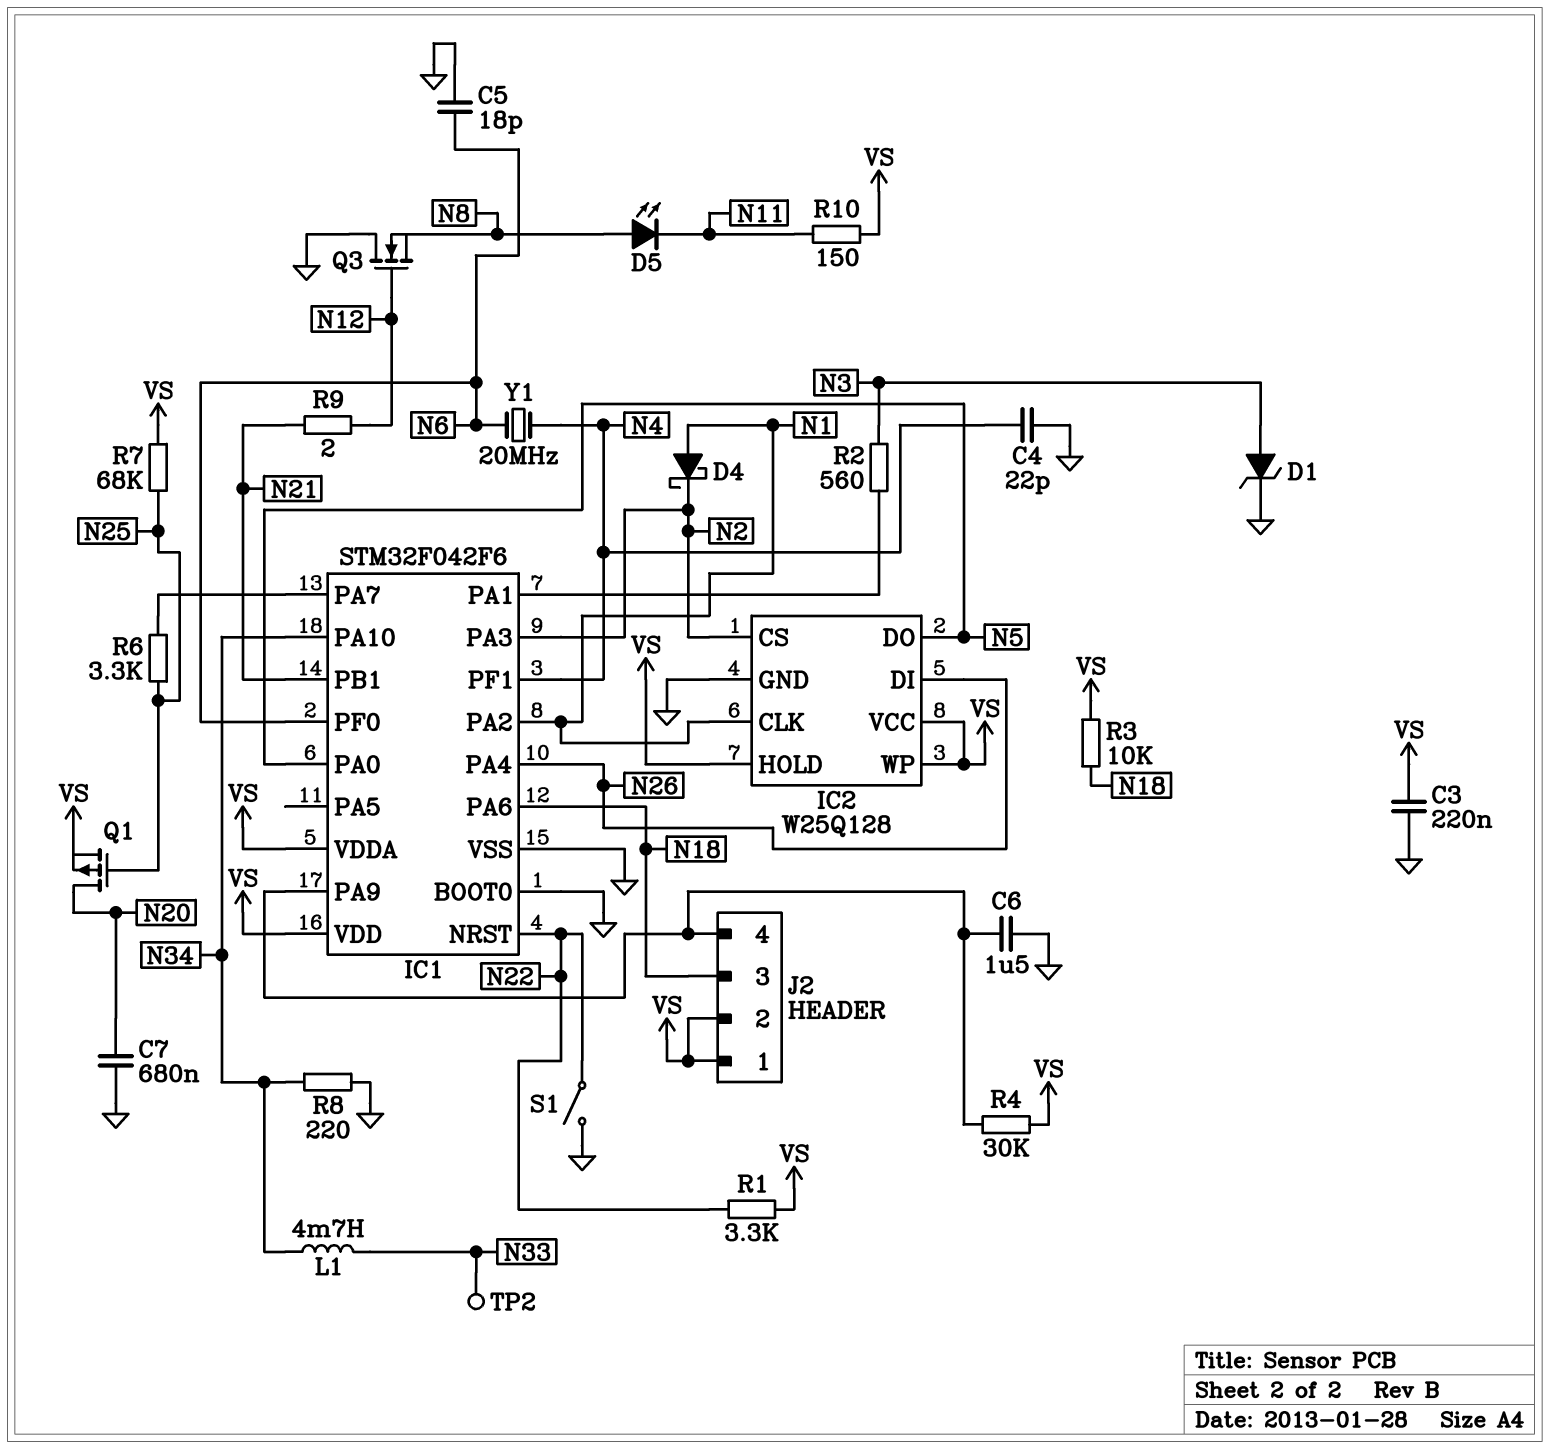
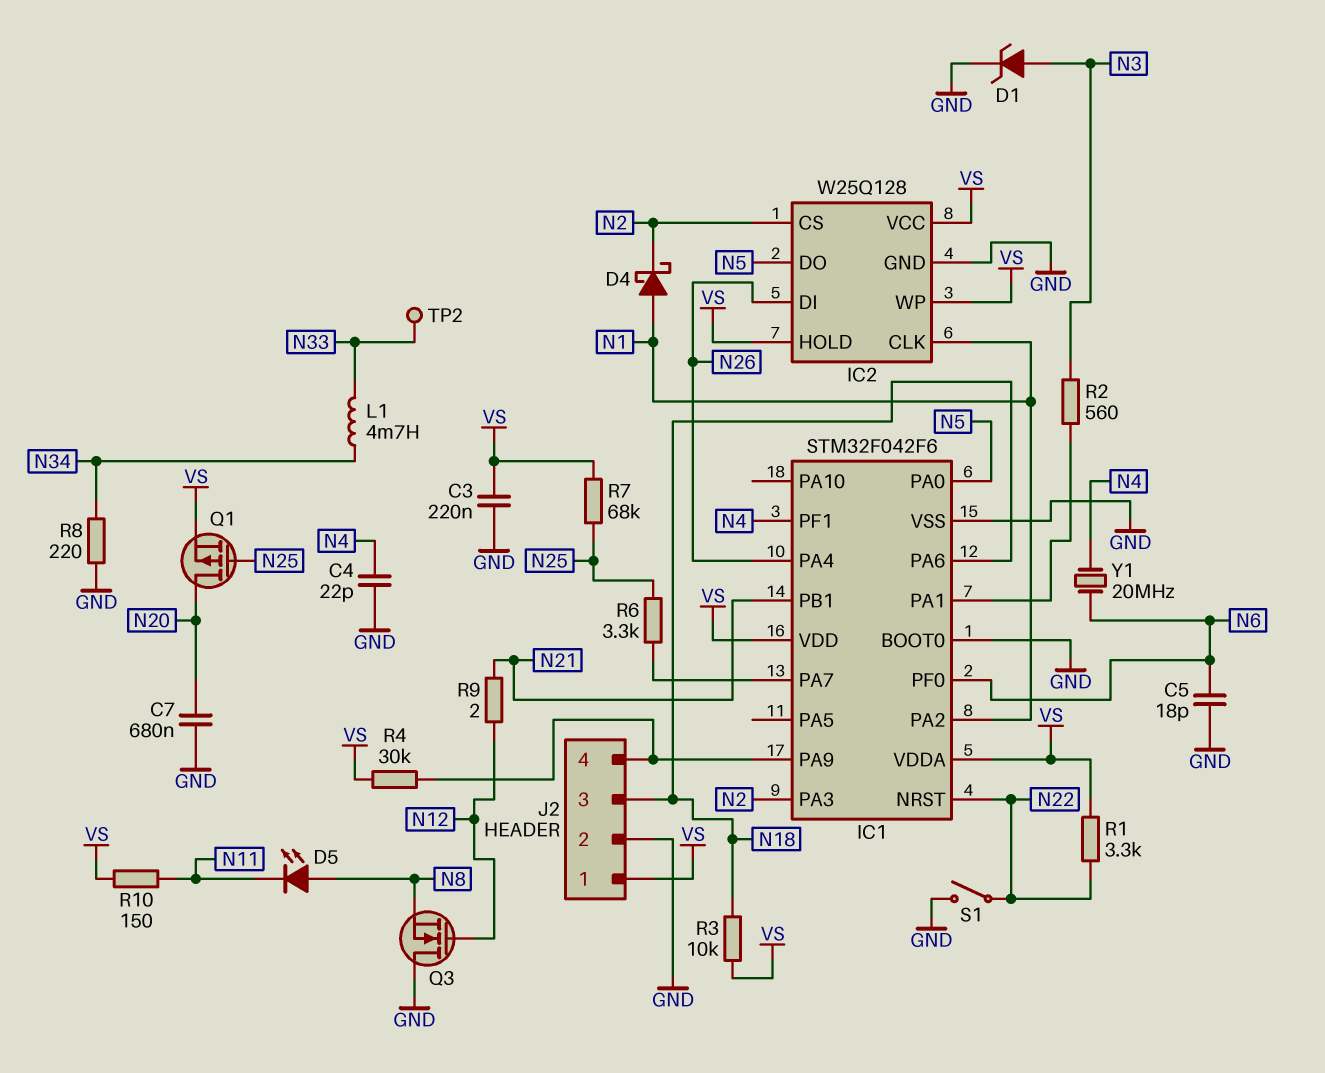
C6: 1.5uF (GND, IC1/PA9) -> none
IC1 pin PA10: N34 -> none
J2 pin 2: VS -> GND

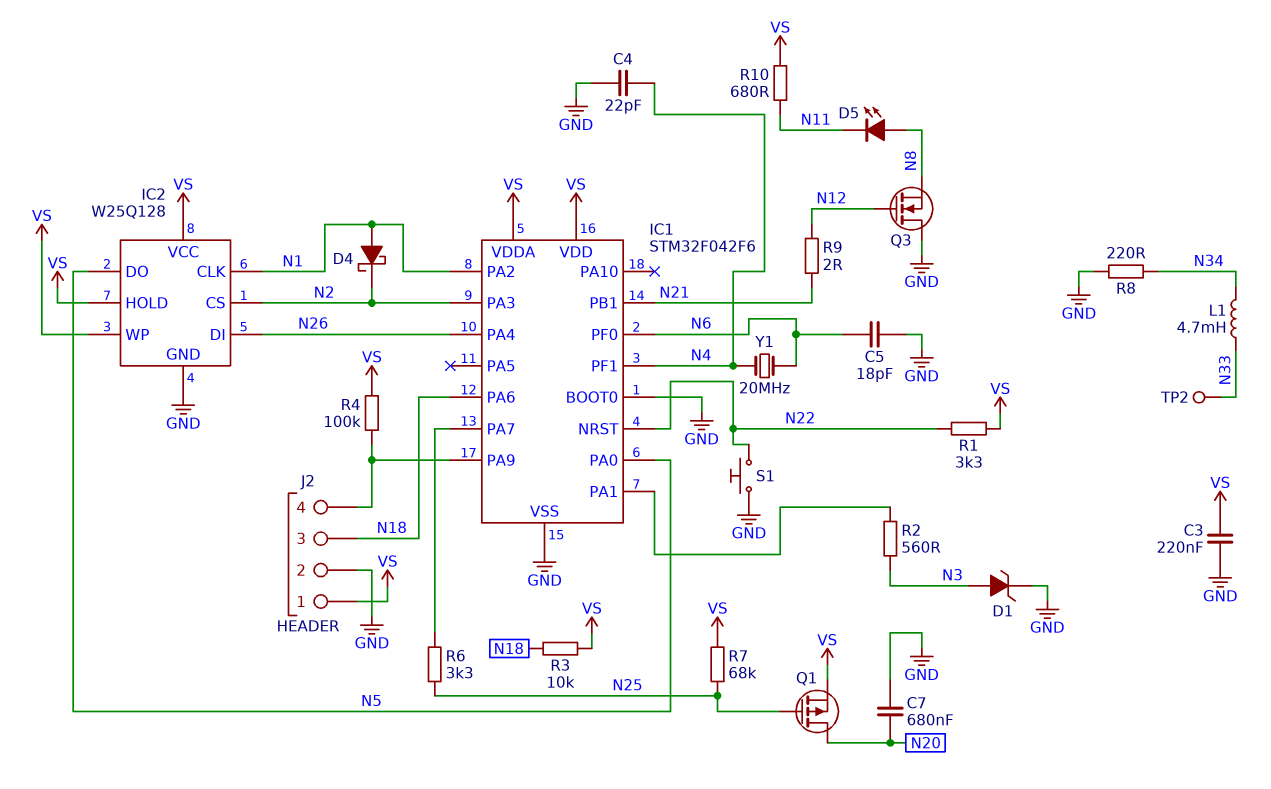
R4: 30k (IC1/PA9, VS) -> 100k (IC1/PA9, VS)
R10: 150 (N11, VS) -> 680 (N11, VS)
S1: switch (GND, N22) -> button (GND, N22)

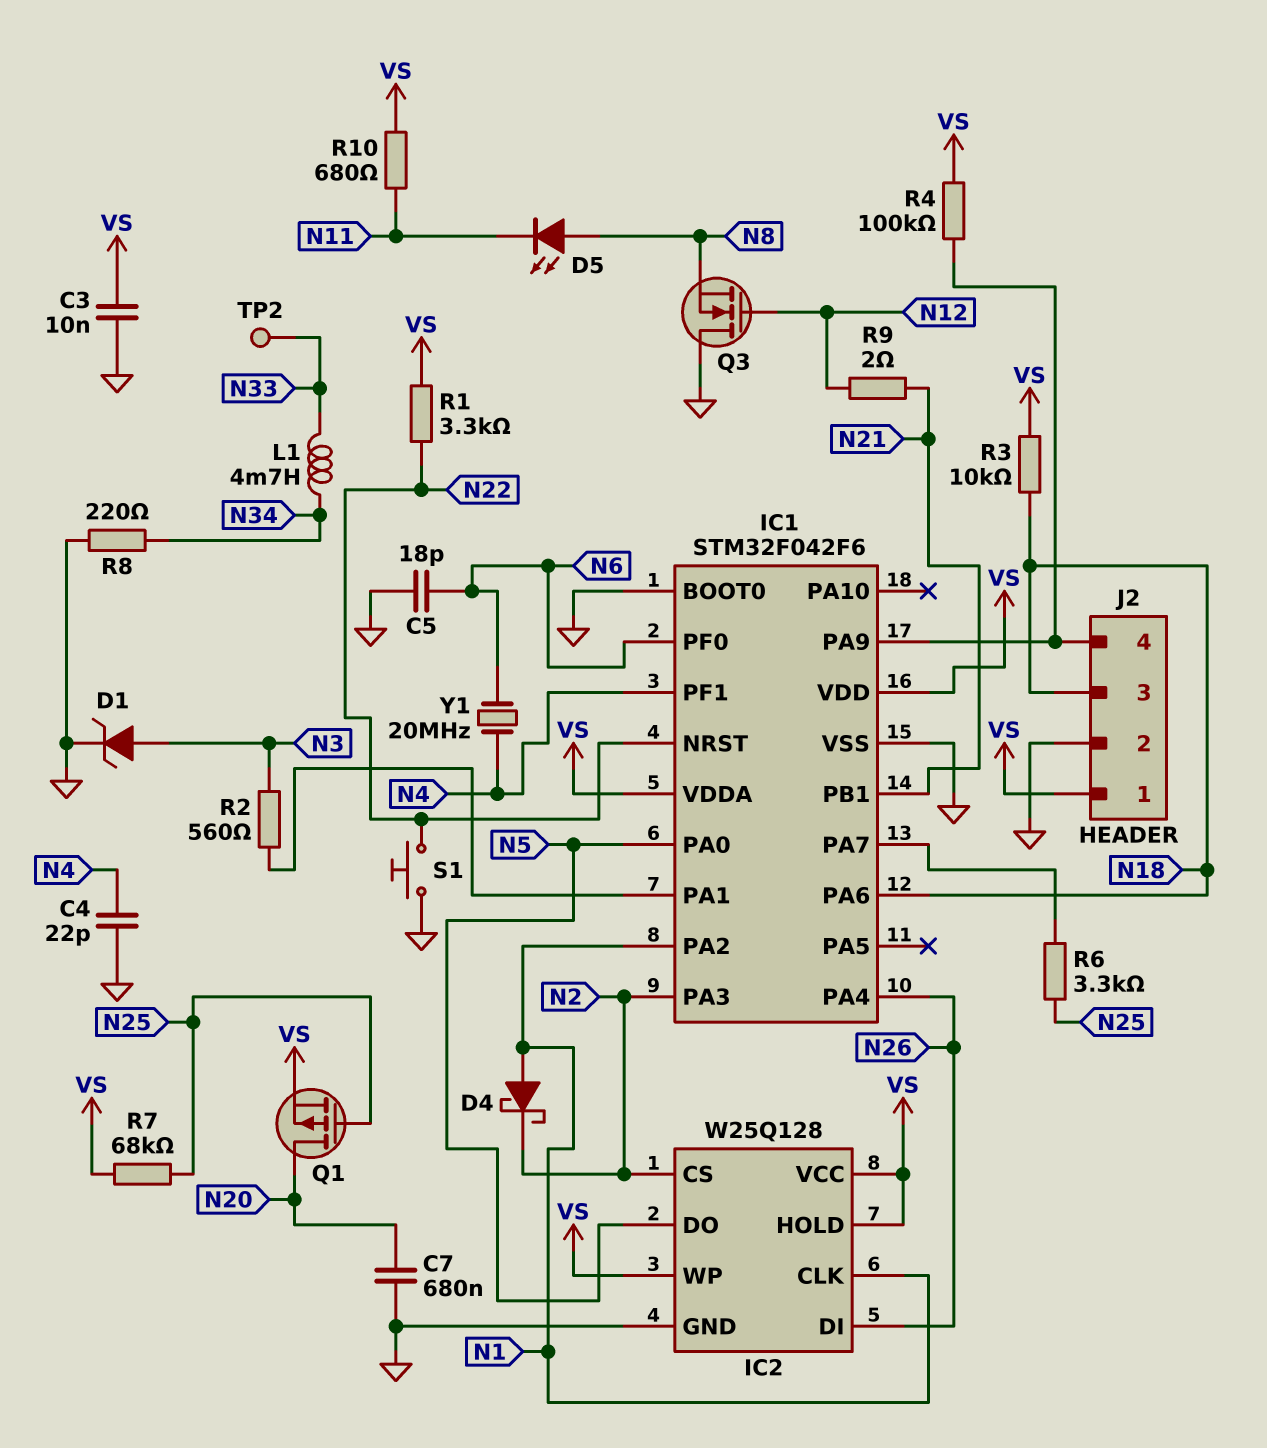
C3: 220nF (GND, VS) -> 10nF (GND, VS)

